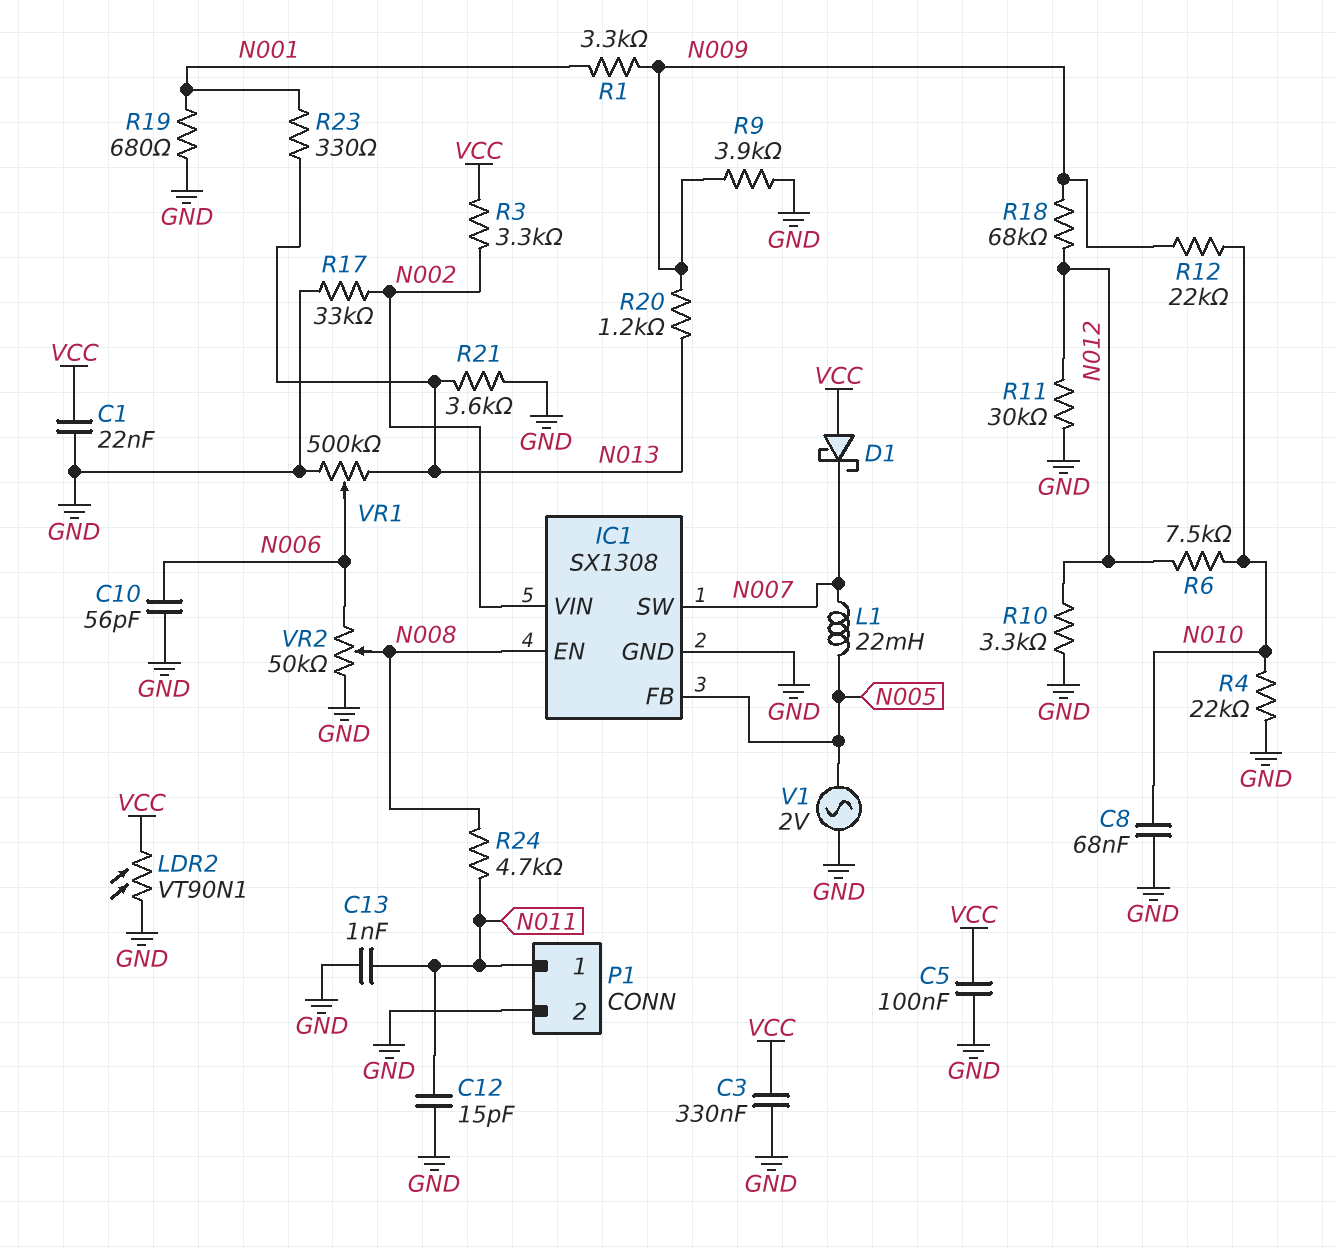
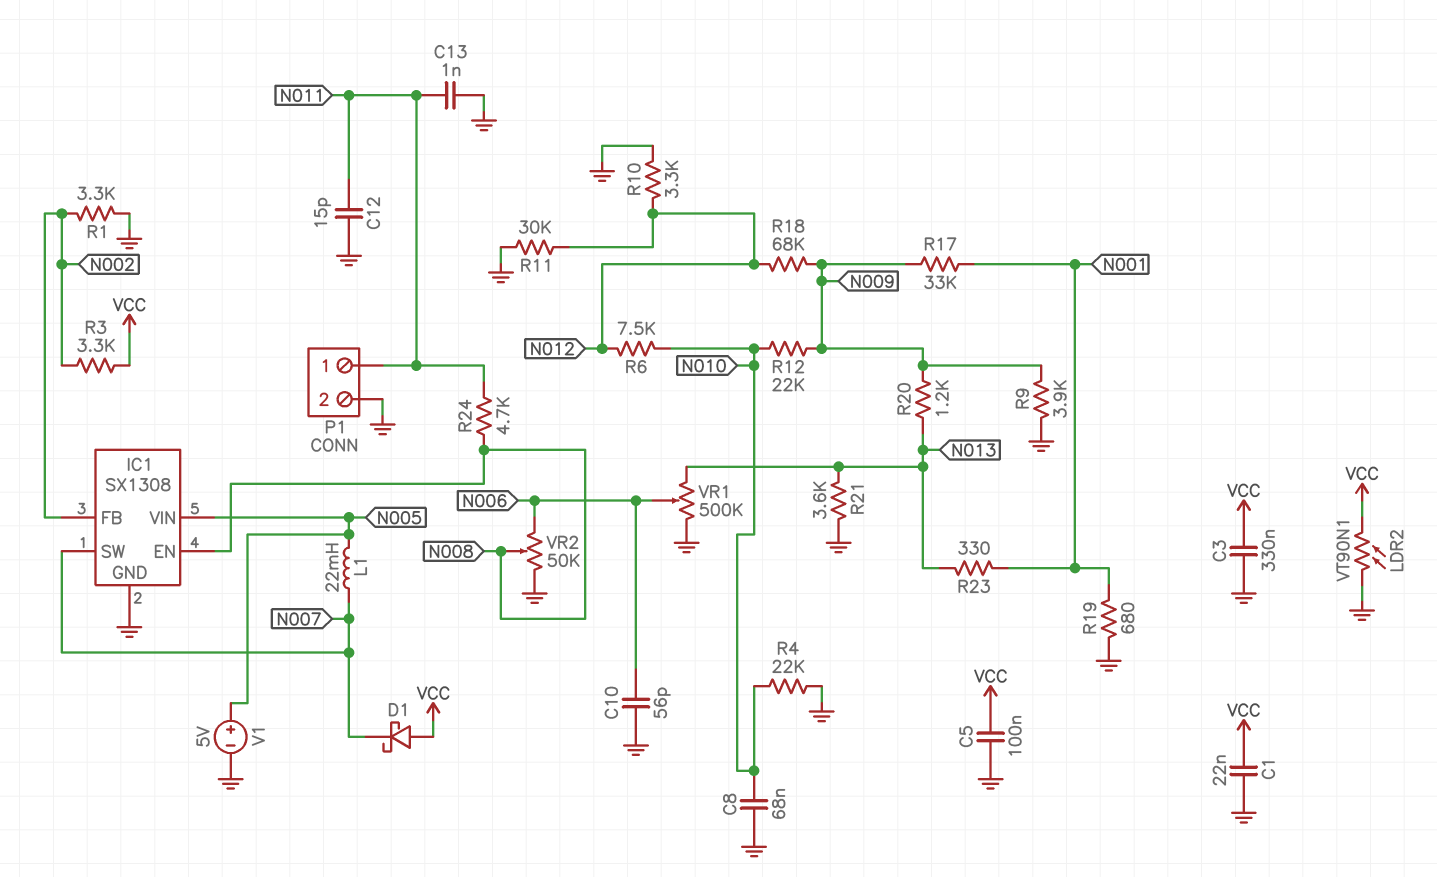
IC1 pin FB: N005 -> N002
IC1 pin VIN: N002 -> N005
R1: 3.3k (N001, N009) -> 3.3k (GND, N002)
R17: 33k (GND, N002) -> 33k (N001, N009)
V1: AC 2V (GND, N005) -> 5V (plus N005, minus GND)

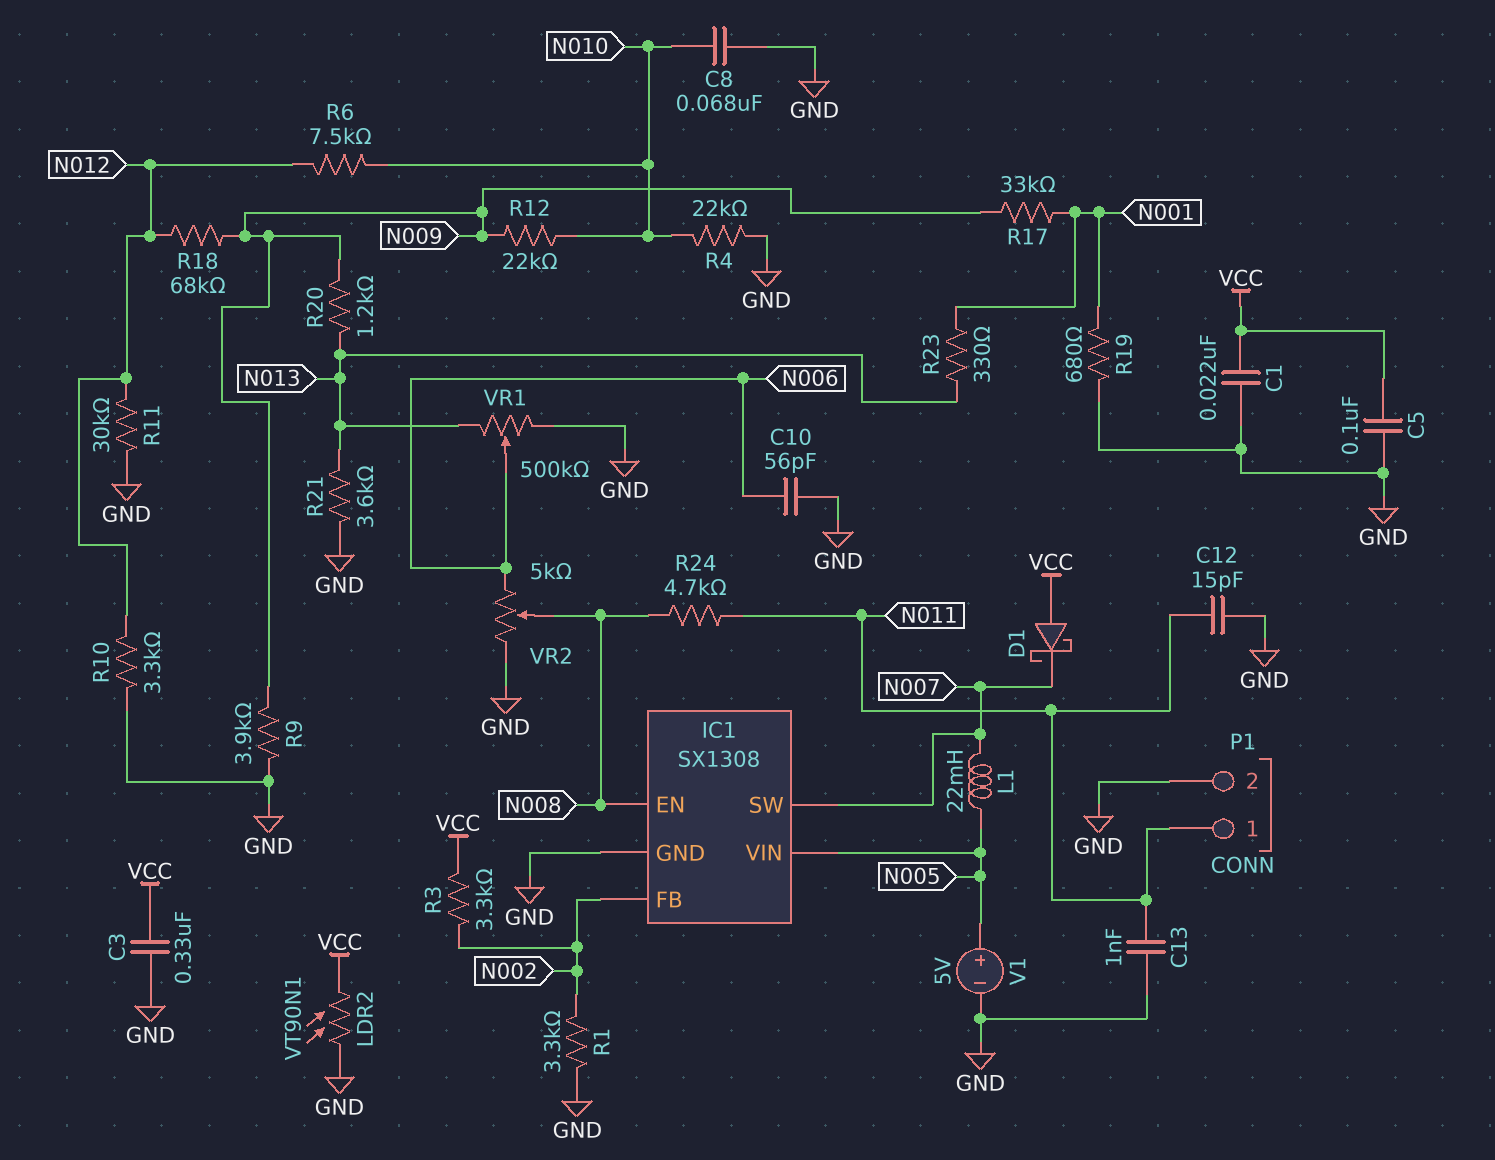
VR2: 50k (GND, N006, wiper N008) -> 5k (GND, N006, wiper N008)

